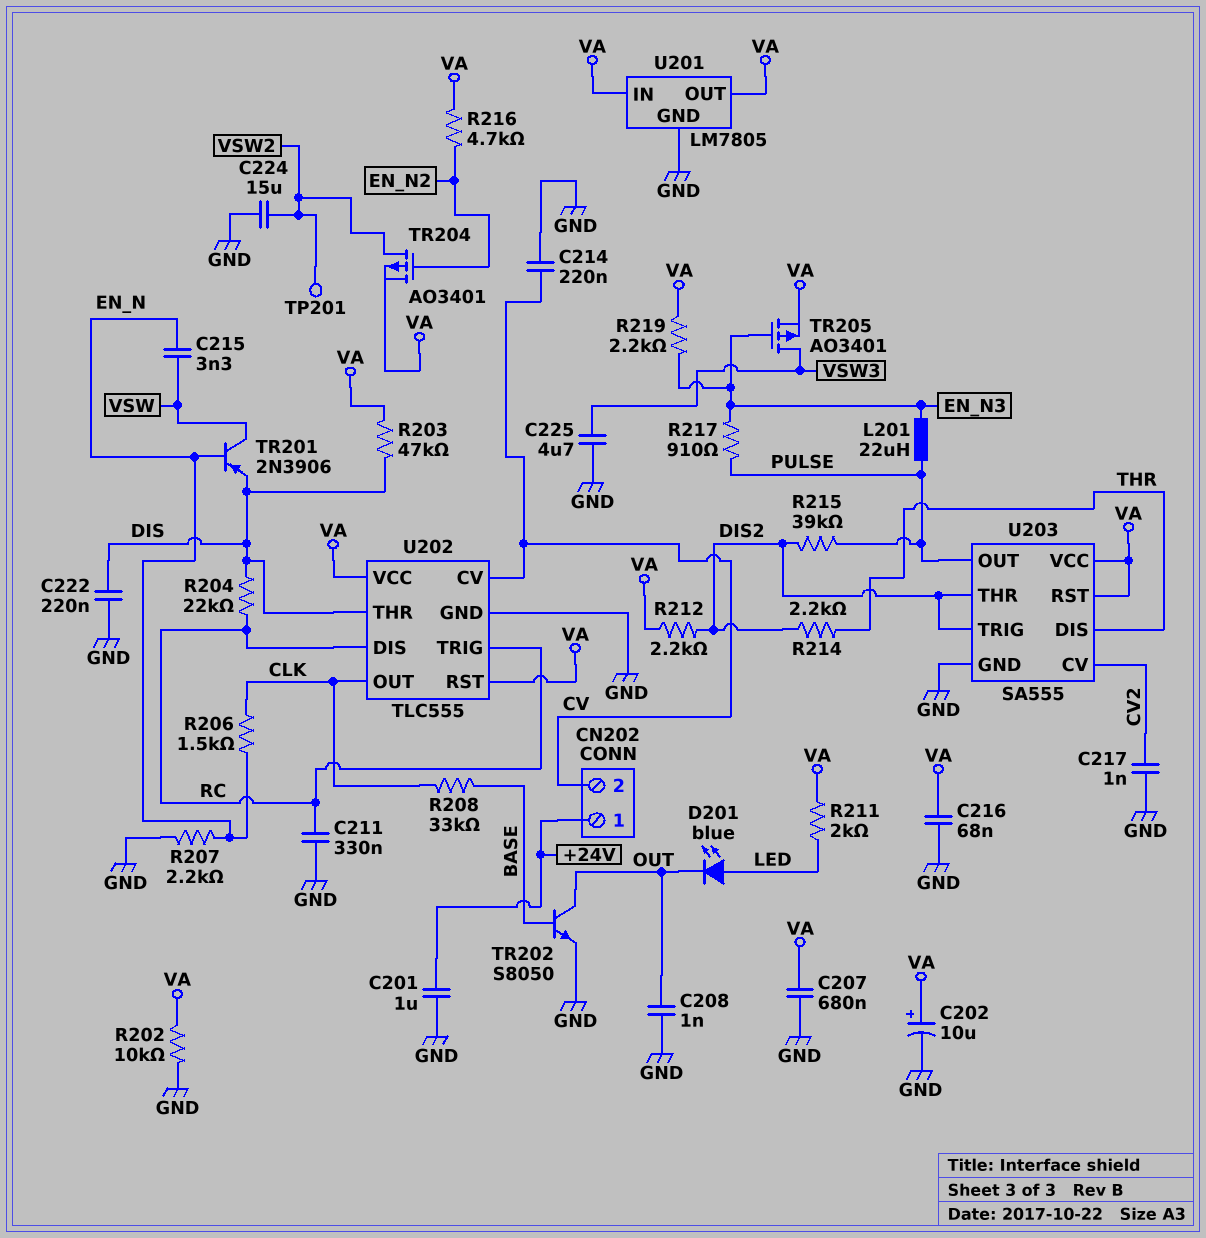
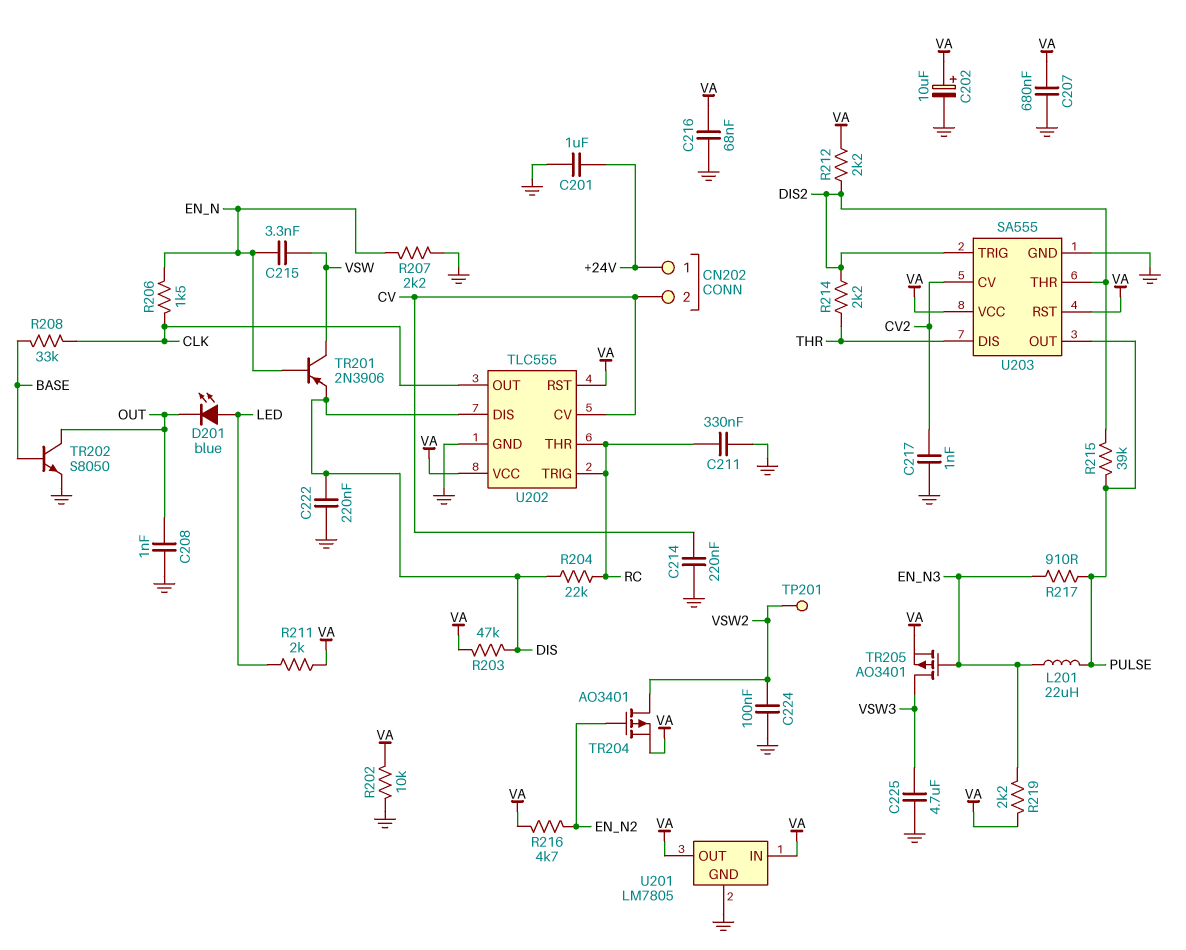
C224: 15uF (GND, VSW2) -> 100nF (GND, VSW2)
U202 pin DIS: RC -> DIS
U202 pin THR: DIS -> RC

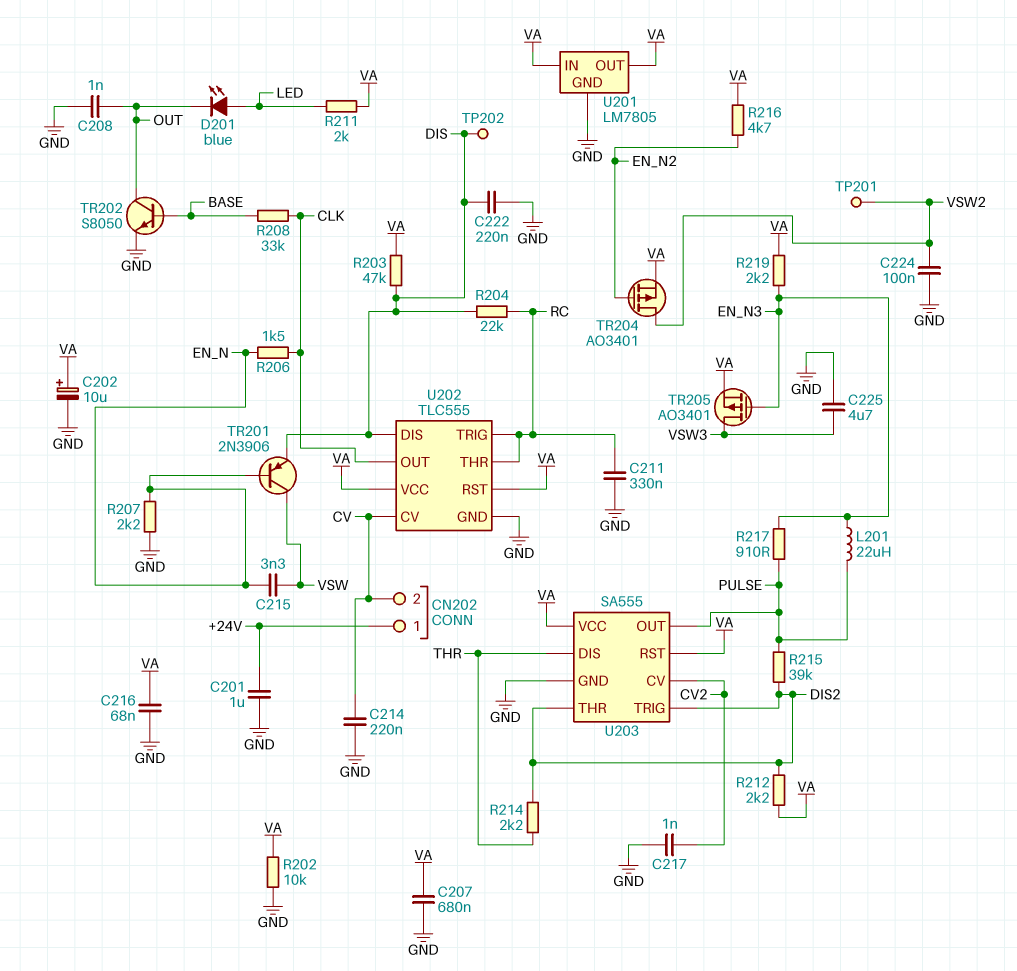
TP202: none -> test point (DIS)

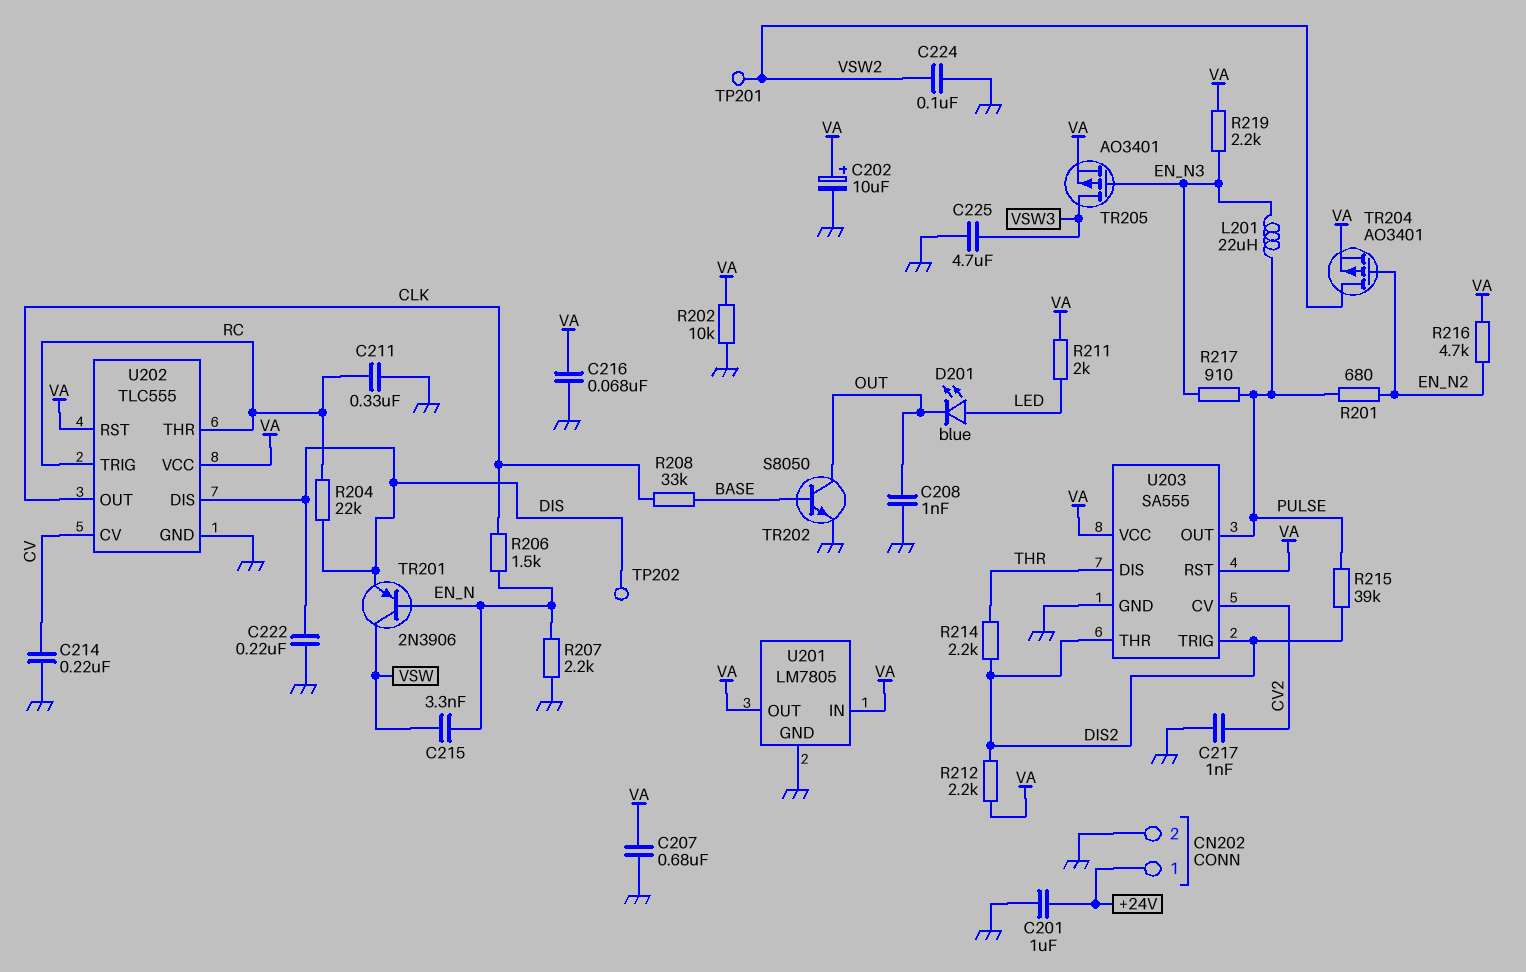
CN202 pin 2: CV -> GND
R201: none -> 680 (EN_N2, PULSE)
R203: 47k (DIS, VA) -> none

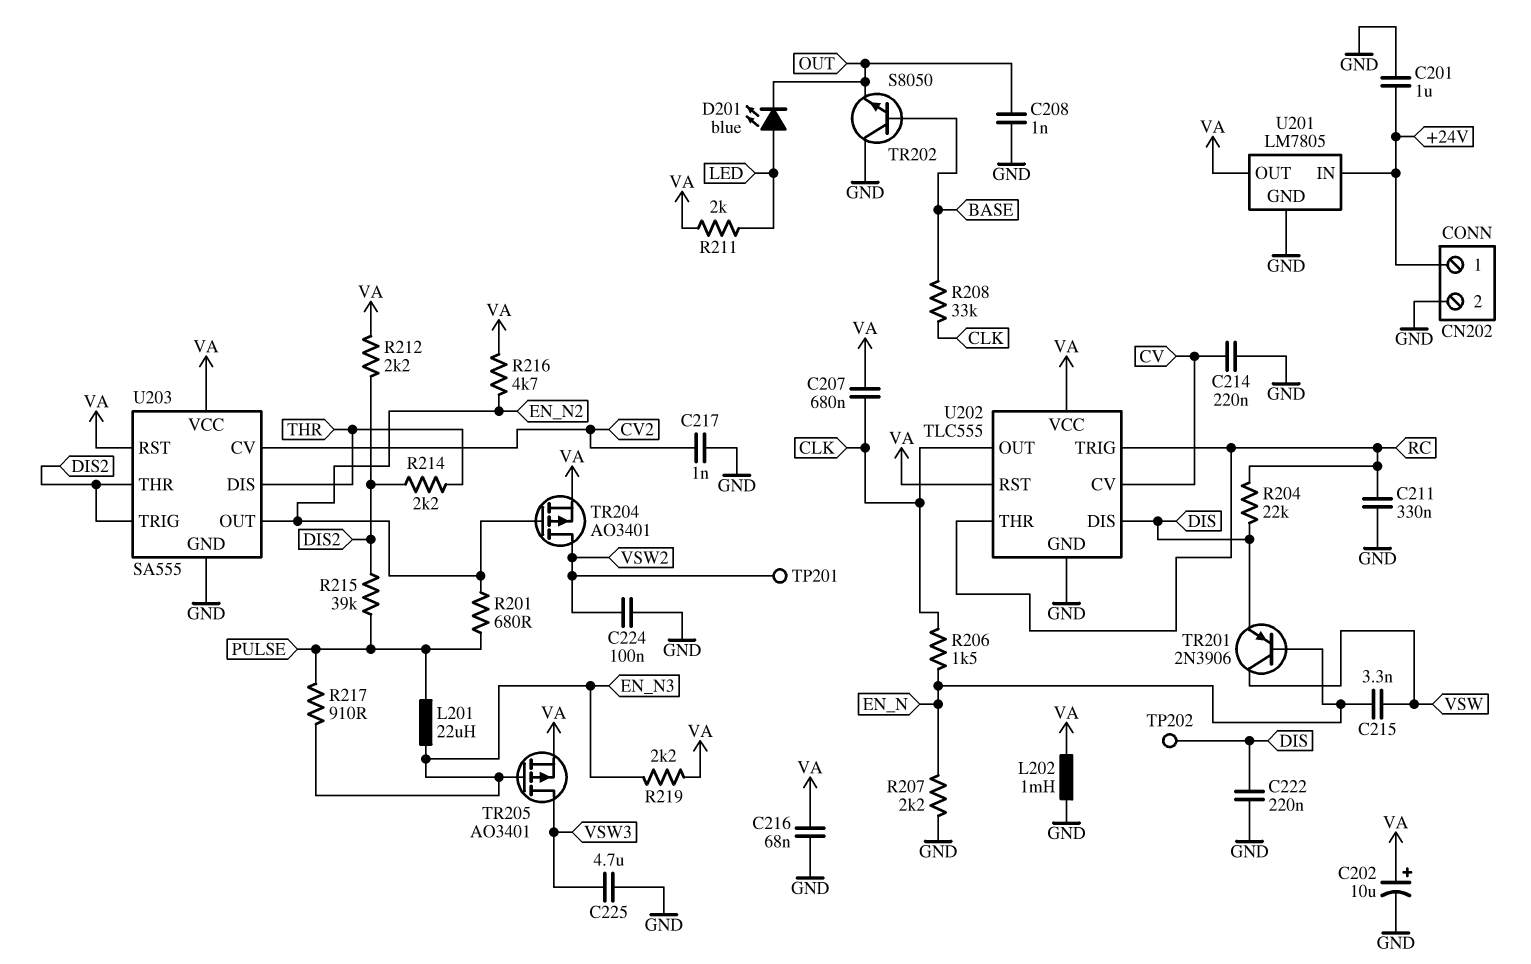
C207: 680nF (GND, VA) -> 680nF (CLK, VA)
L202: none -> 1mH (GND, VA)
R202: 10k (GND, VA) -> none
TR202: NPN S8050 (B BASE, C OUT, E GND) -> NPN S8050 (B BASE, C GND, E OUT)
U201 pin IN: VA -> +24V
U203 pin OUT: PULSE -> EN_N2

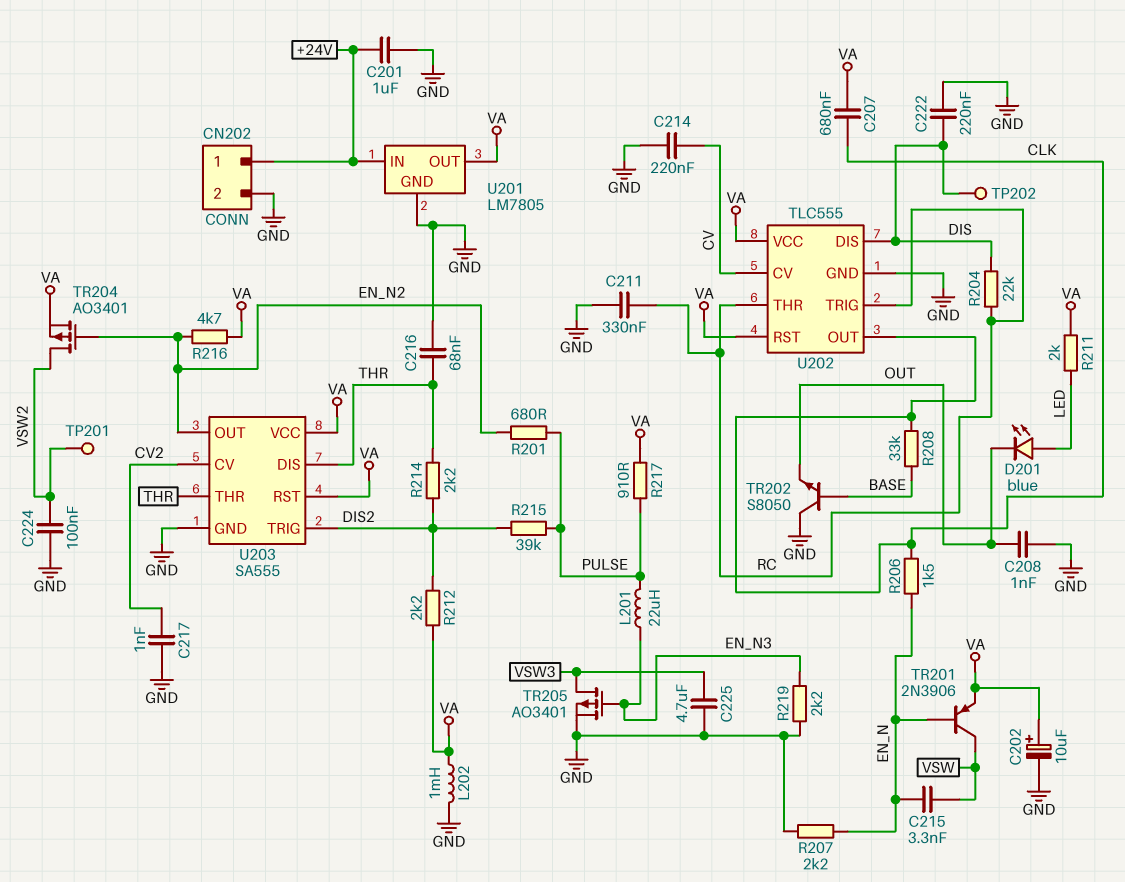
C216: 68nF (GND, VA) -> 68nF (GND, THR)
R217: 910 (EN_N3, PULSE) -> 910 (PULSE, VA)
R219: 2.2k (EN_N3, VA) -> 2.2k (EN_N3, GND)
TR201: PNP 2N3906 (B EN_N, C VSW, E DIS) -> PNP 2N3906 (B EN_N, C VSW, E VA)
TR205: PMOS AO3401 (G EN_N3, D VSW3, S VA) -> PMOS AO3401 (G EN_N3, D VSW3, S GND)
U203 pin THR: DIS2 -> THR

